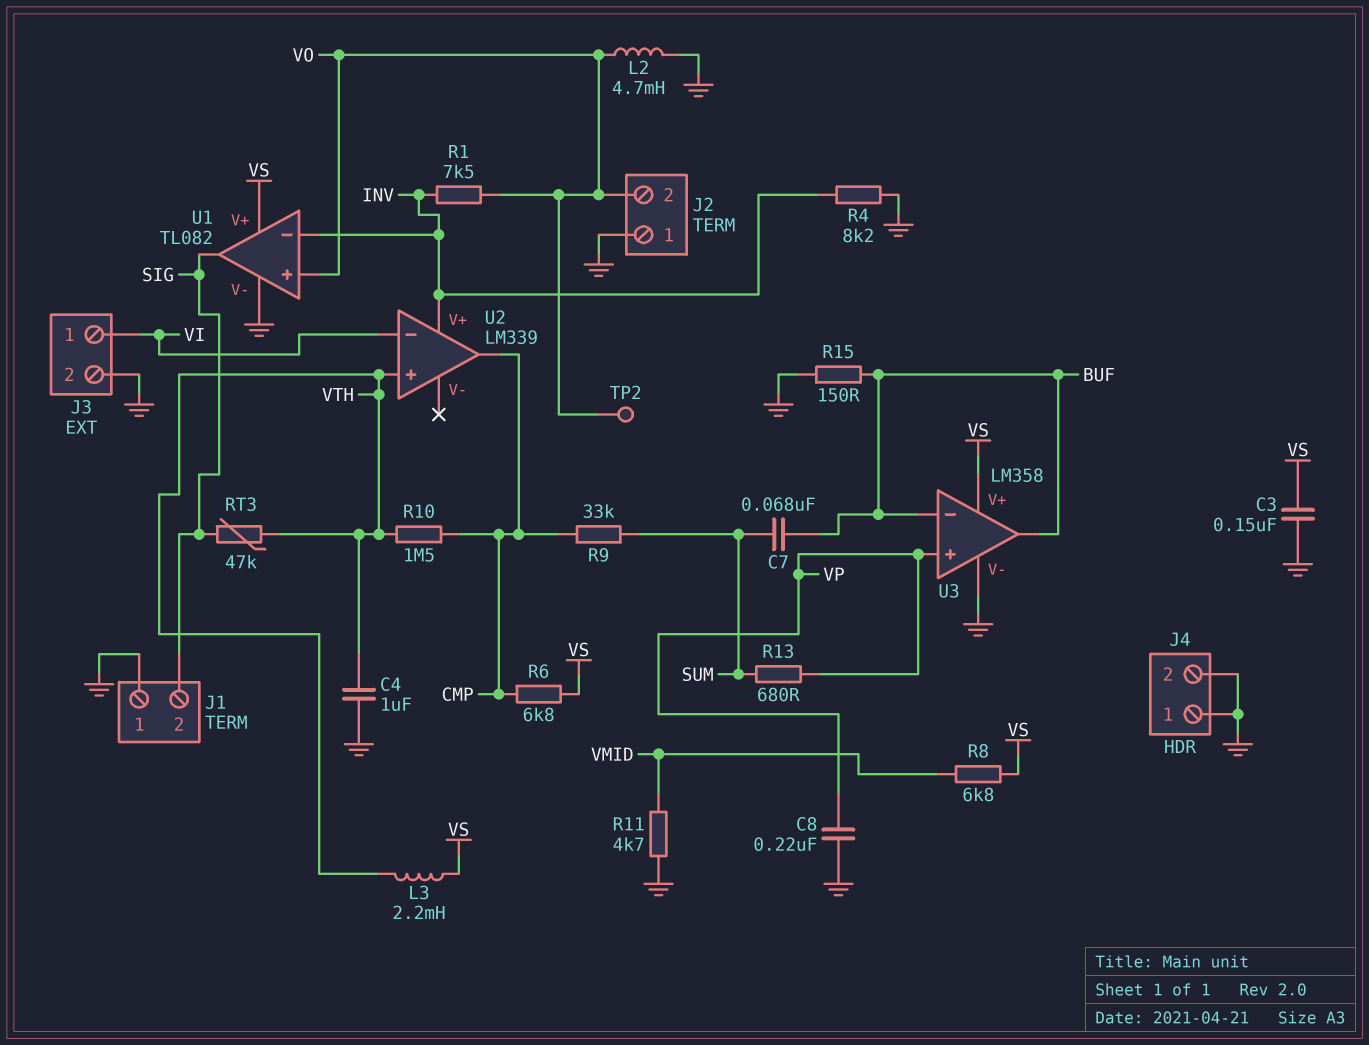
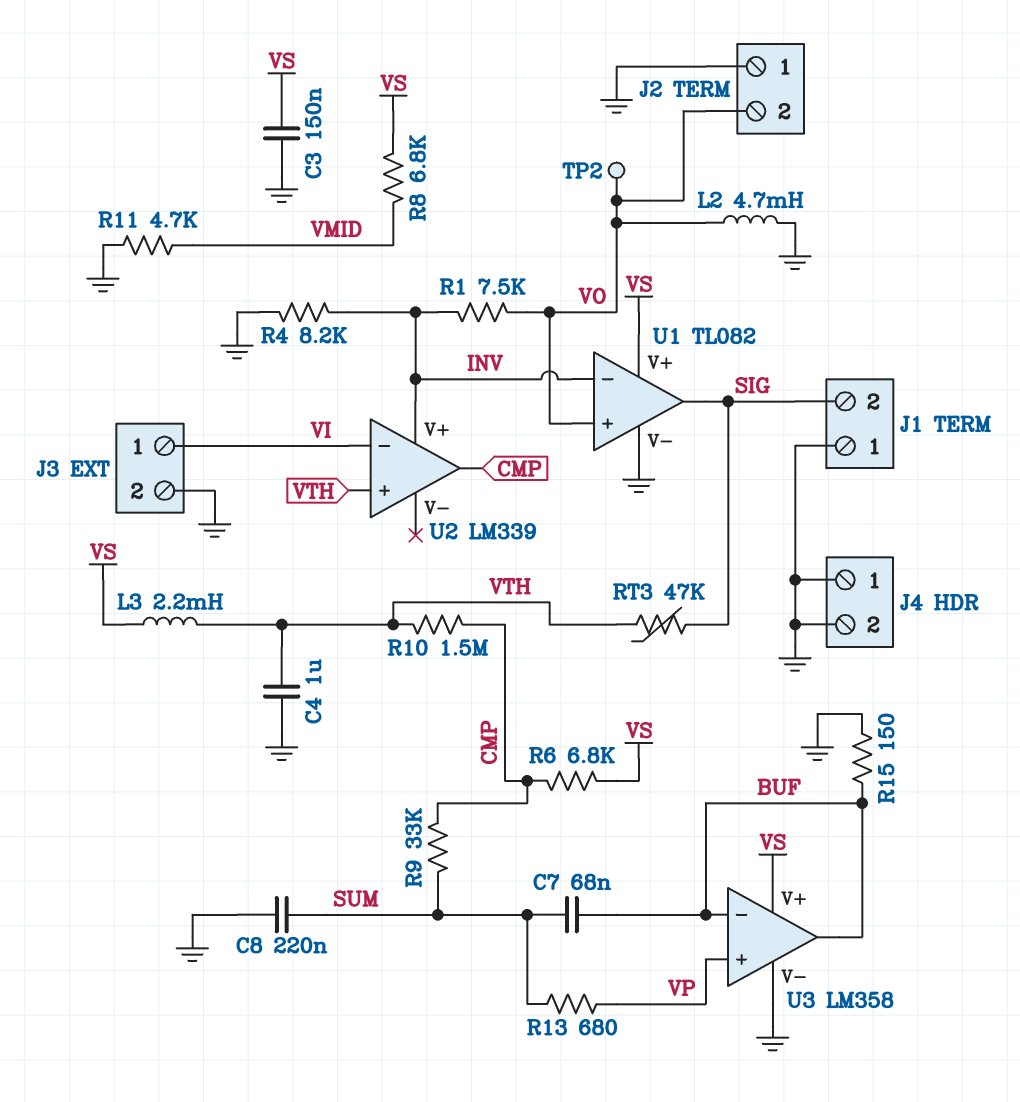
C8: 220nF (GND, VP) -> 220nF (GND, SUM)

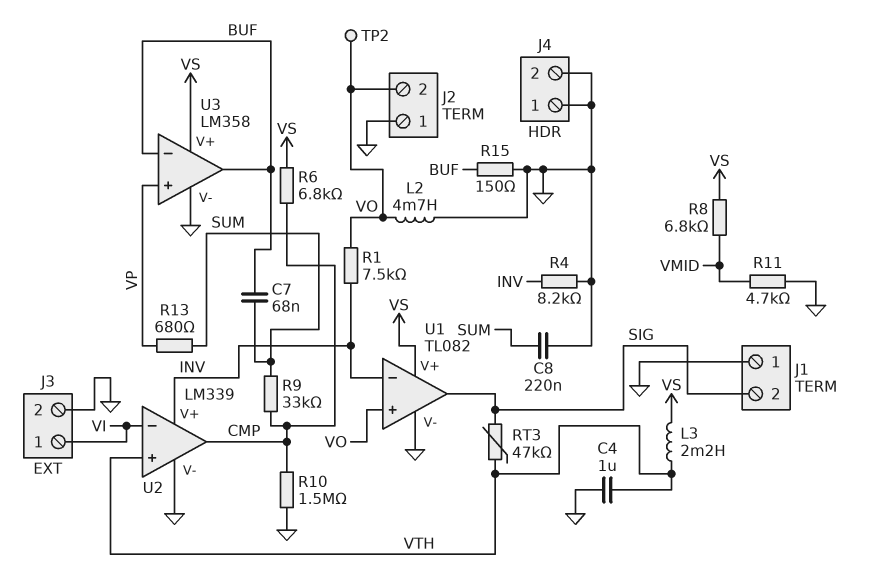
C3: 150nF (GND, VS) -> none
R10: 1.5M (CMP, VTH) -> 1.5M (CMP, GND)
U2 pin V-: none -> GND

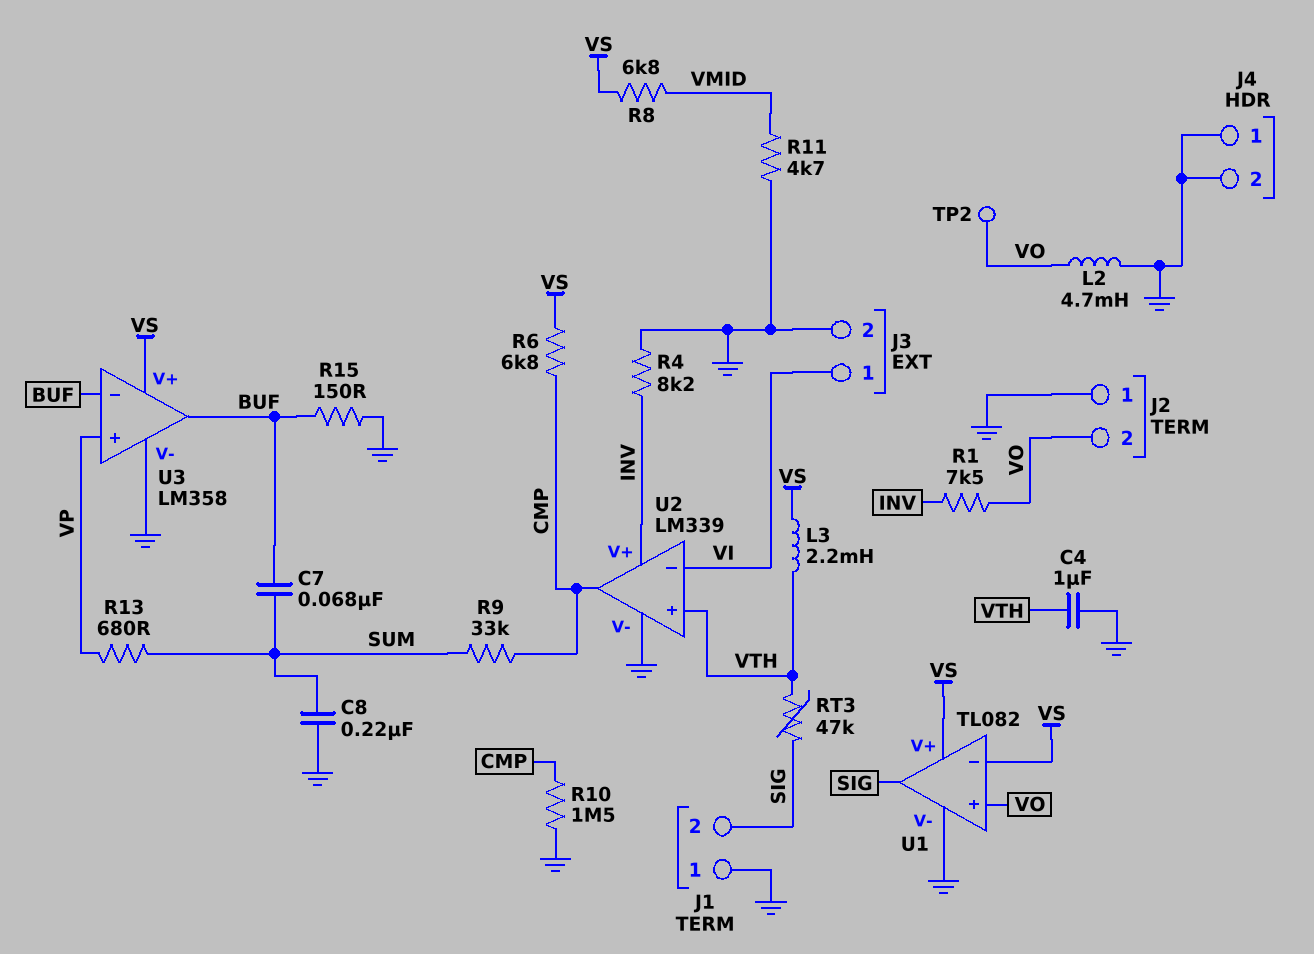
U1 pin in-: INV -> VS

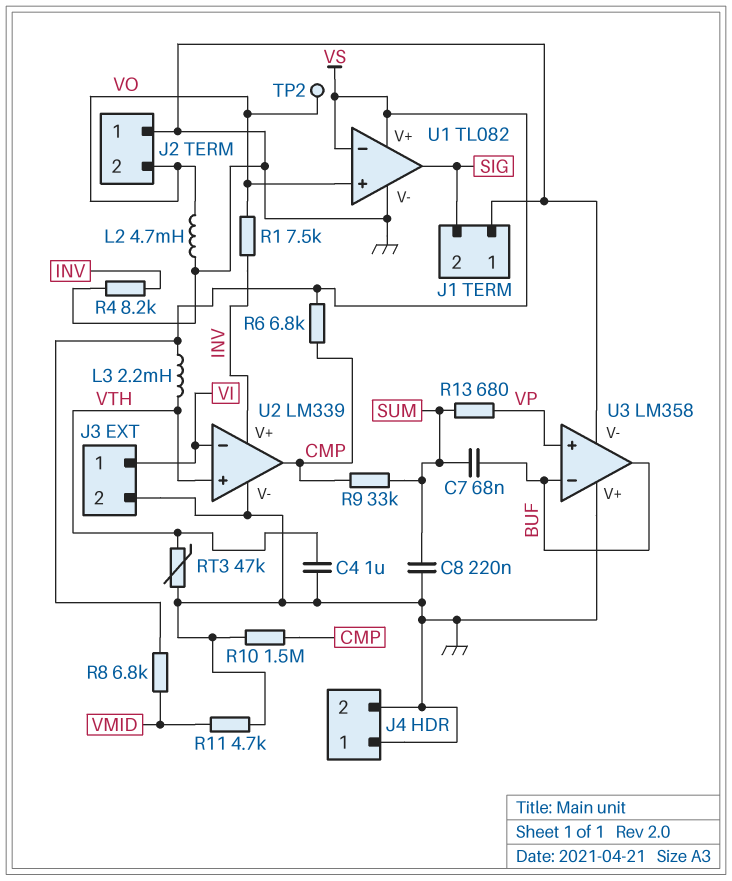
R15: 150 (BUF, GND) -> none
RT3: 47k (SIG, VTH) -> 47k (GND, VTH)
U3 pin V+: VS -> GND

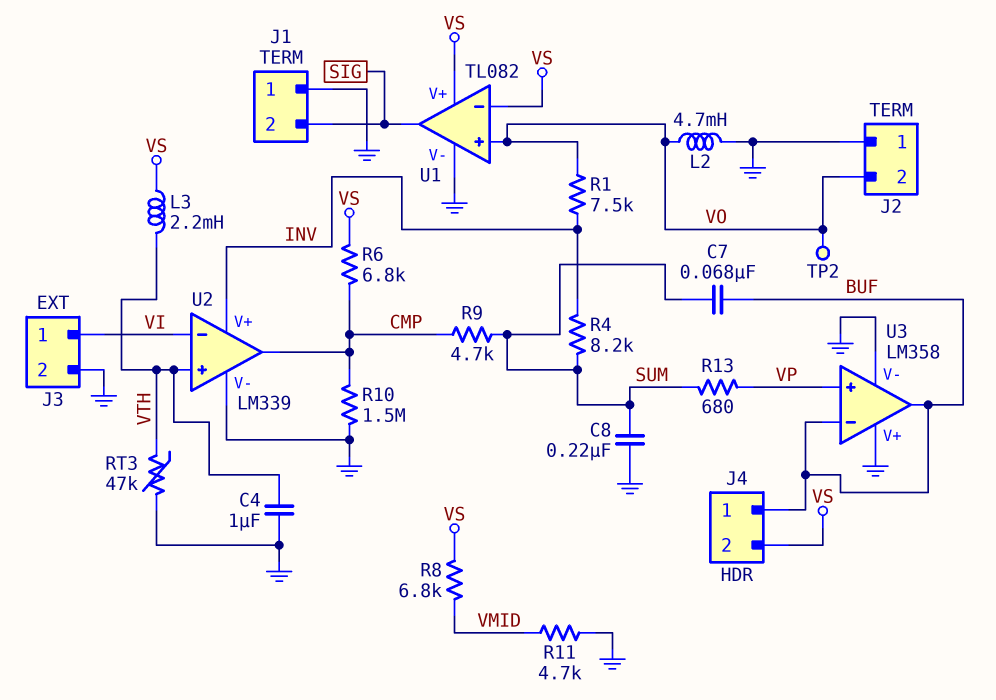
J4 pin 1: GND -> BUF
J4 pin 2: GND -> VS
R4: 8.2k (GND, INV) -> 8.2k (INV, SUM)
R9: 33k (CMP, SUM) -> 4.7k (CMP, SUM)

